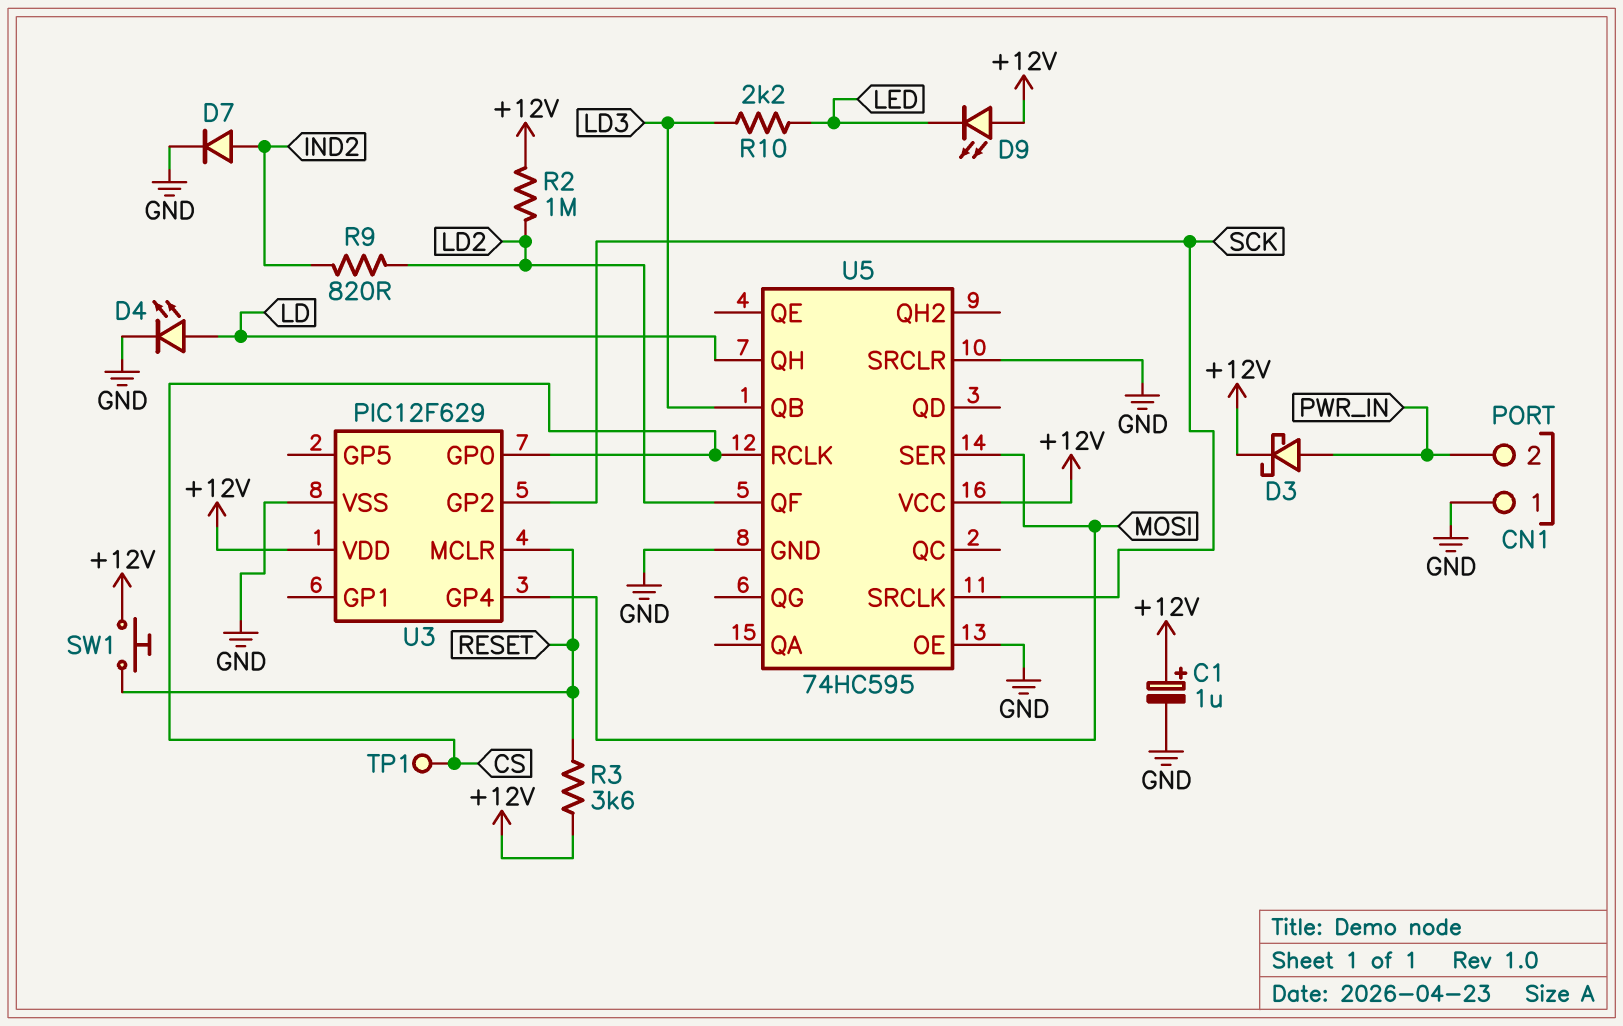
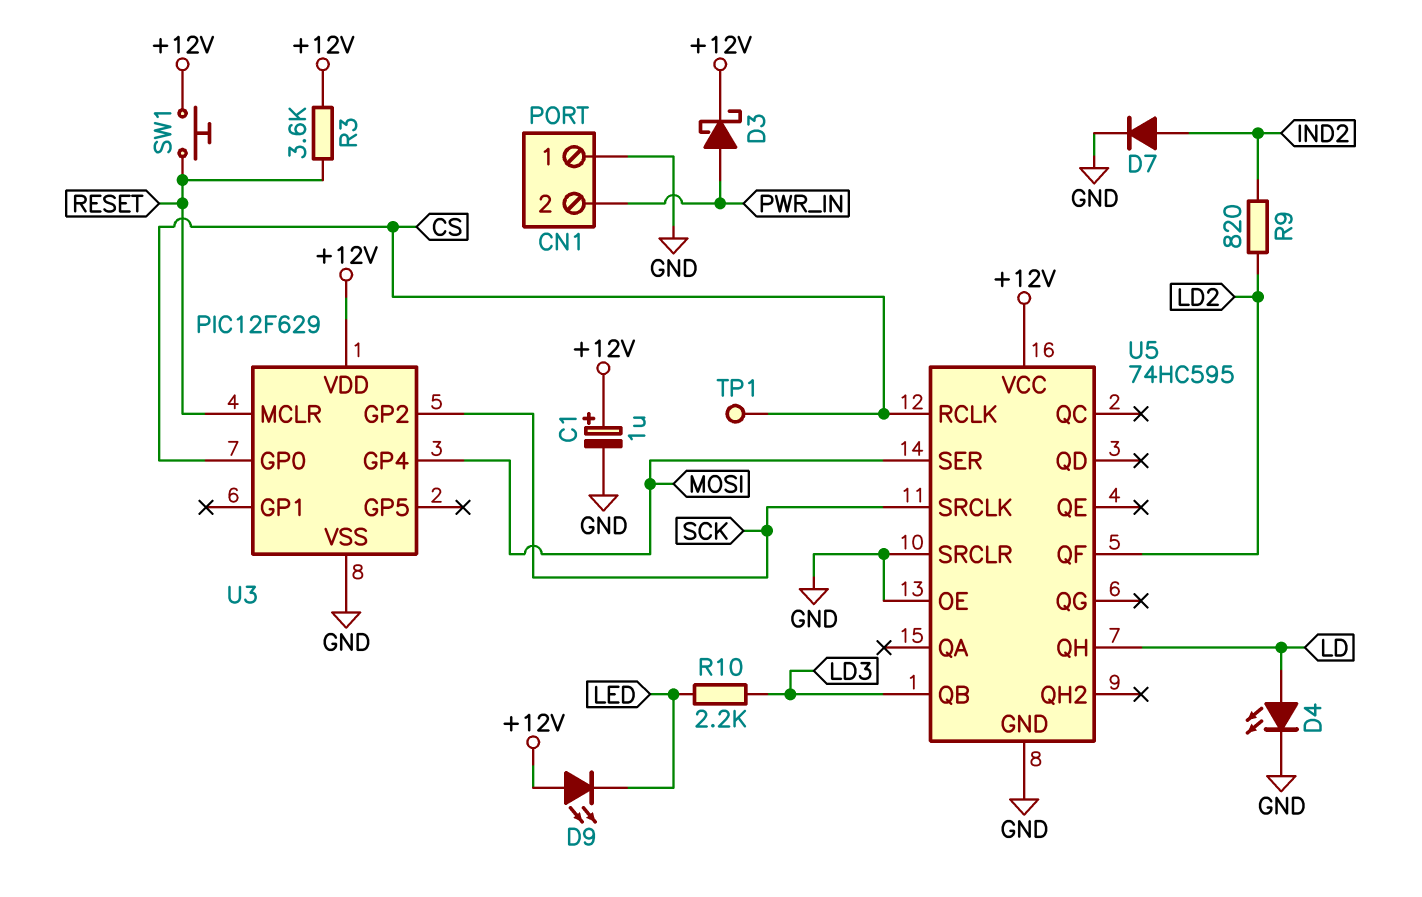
R2: 1M (+12V, LD2) -> none

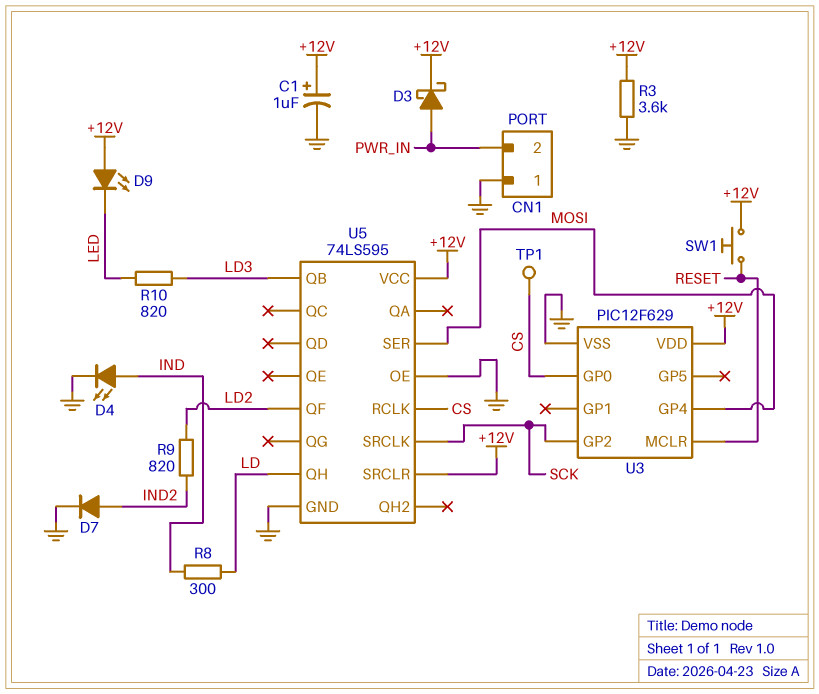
D4: LED (A LD, K GND) -> LED (A IND, K GND)
R3: 3.6k (+12V, RESET) -> 3.6k (+12V, GND)
R8: none -> 300 (IND, LD)
R10: 2.2k (LD3, LED) -> 820 (LD3, LED)
U5: 74HC595 -> 74LS595
U5 pin SRCLR: GND -> +12V

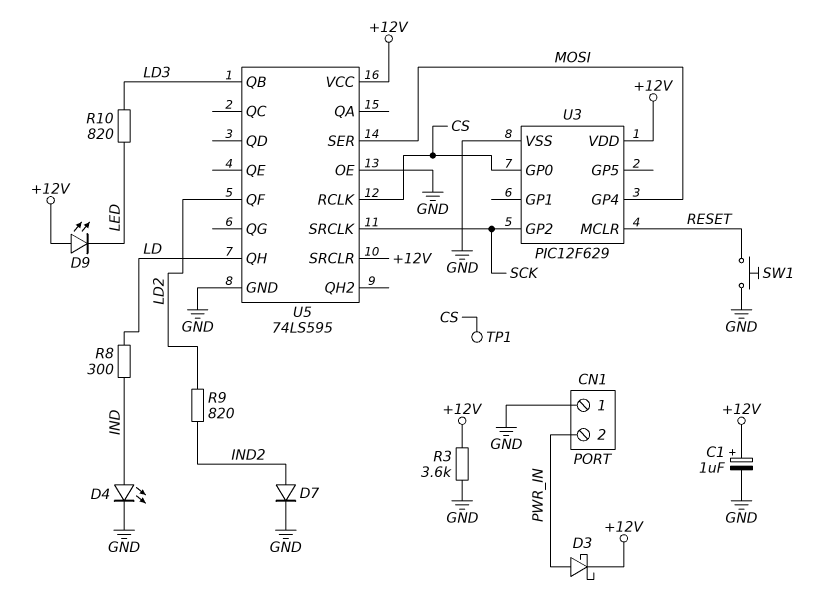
SW1: button (+12V, RESET) -> button (GND, RESET)

